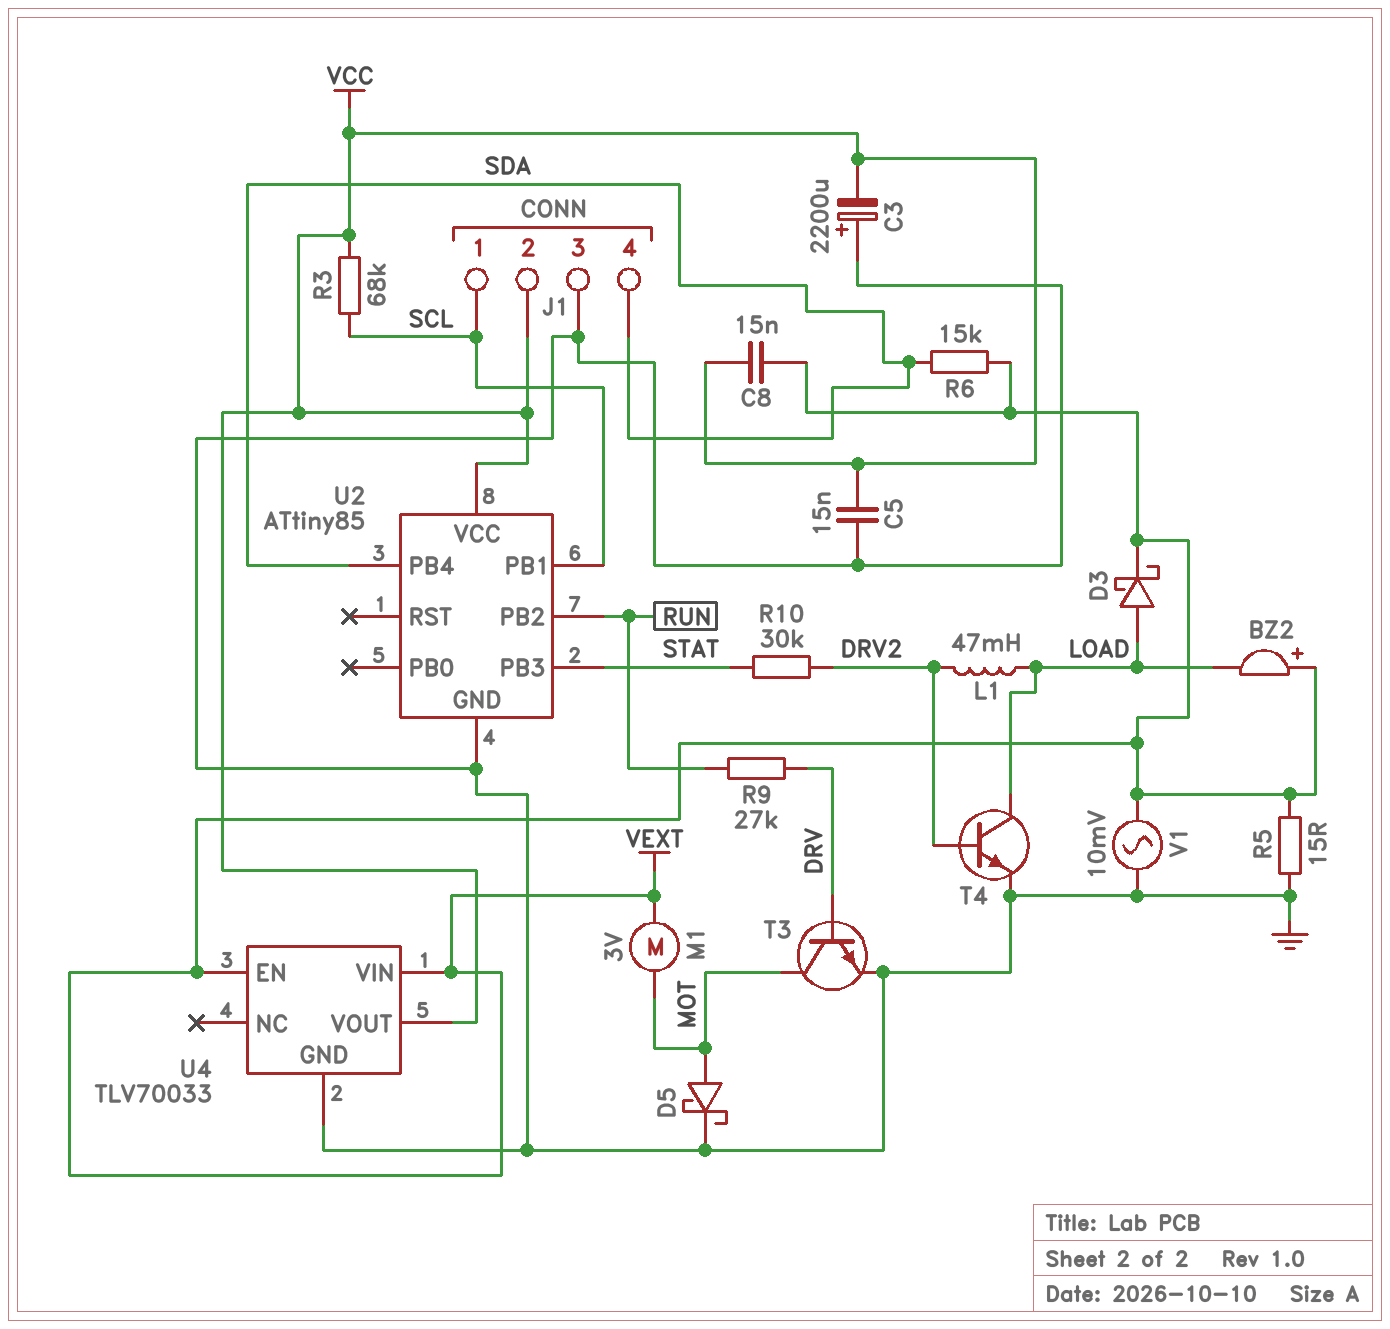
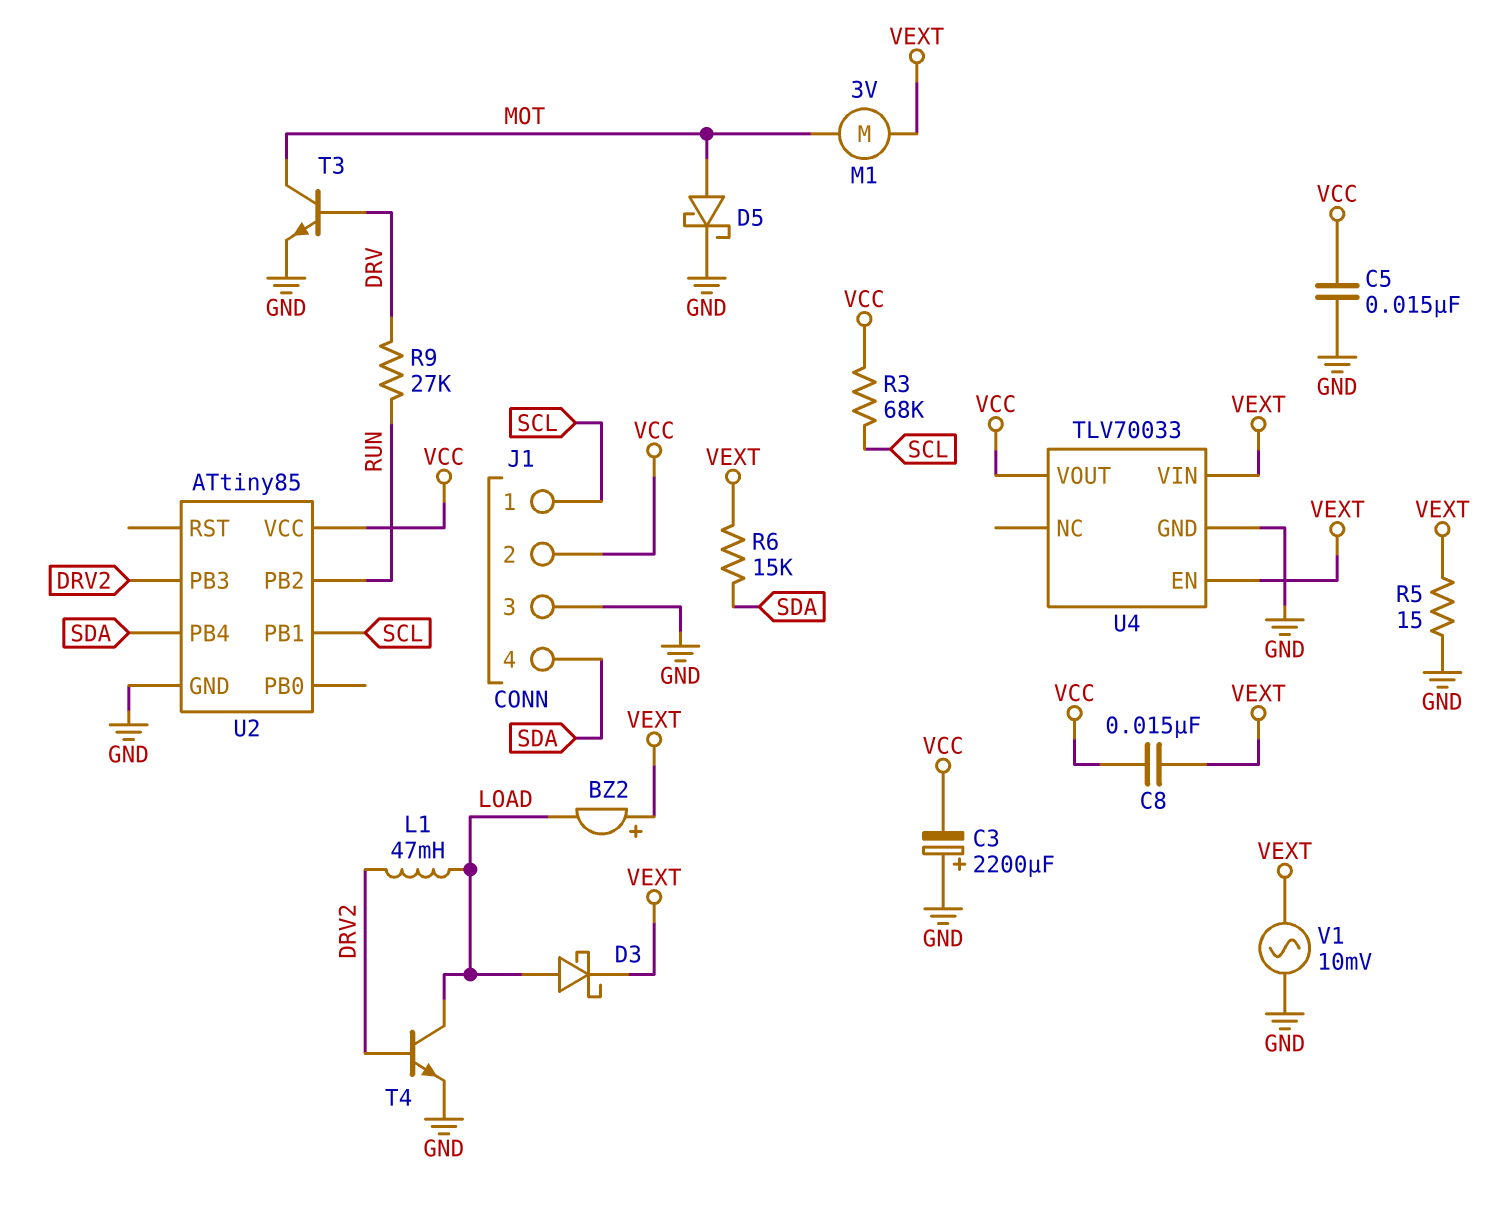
R10: 30k (DRV2, STAT) -> none
U2 pin PB3: STAT -> DRV2

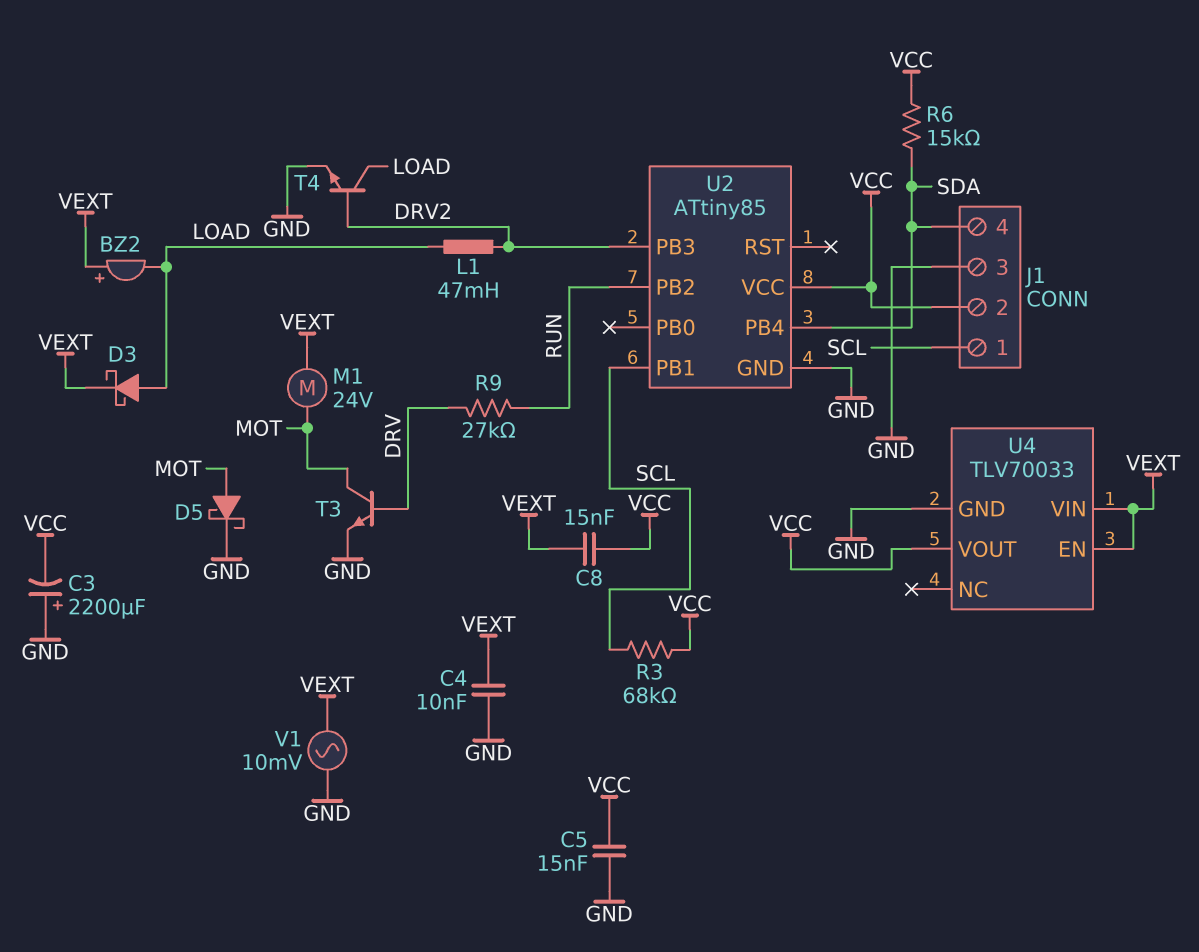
C4: none -> 10nF (GND, VEXT)
M1: motor 3V (MOT, VEXT) -> motor 24V (MOT, VEXT)
R5: 15 (GND, VEXT) -> none
R6: 15k (SDA, VEXT) -> 15k (SDA, VCC)

